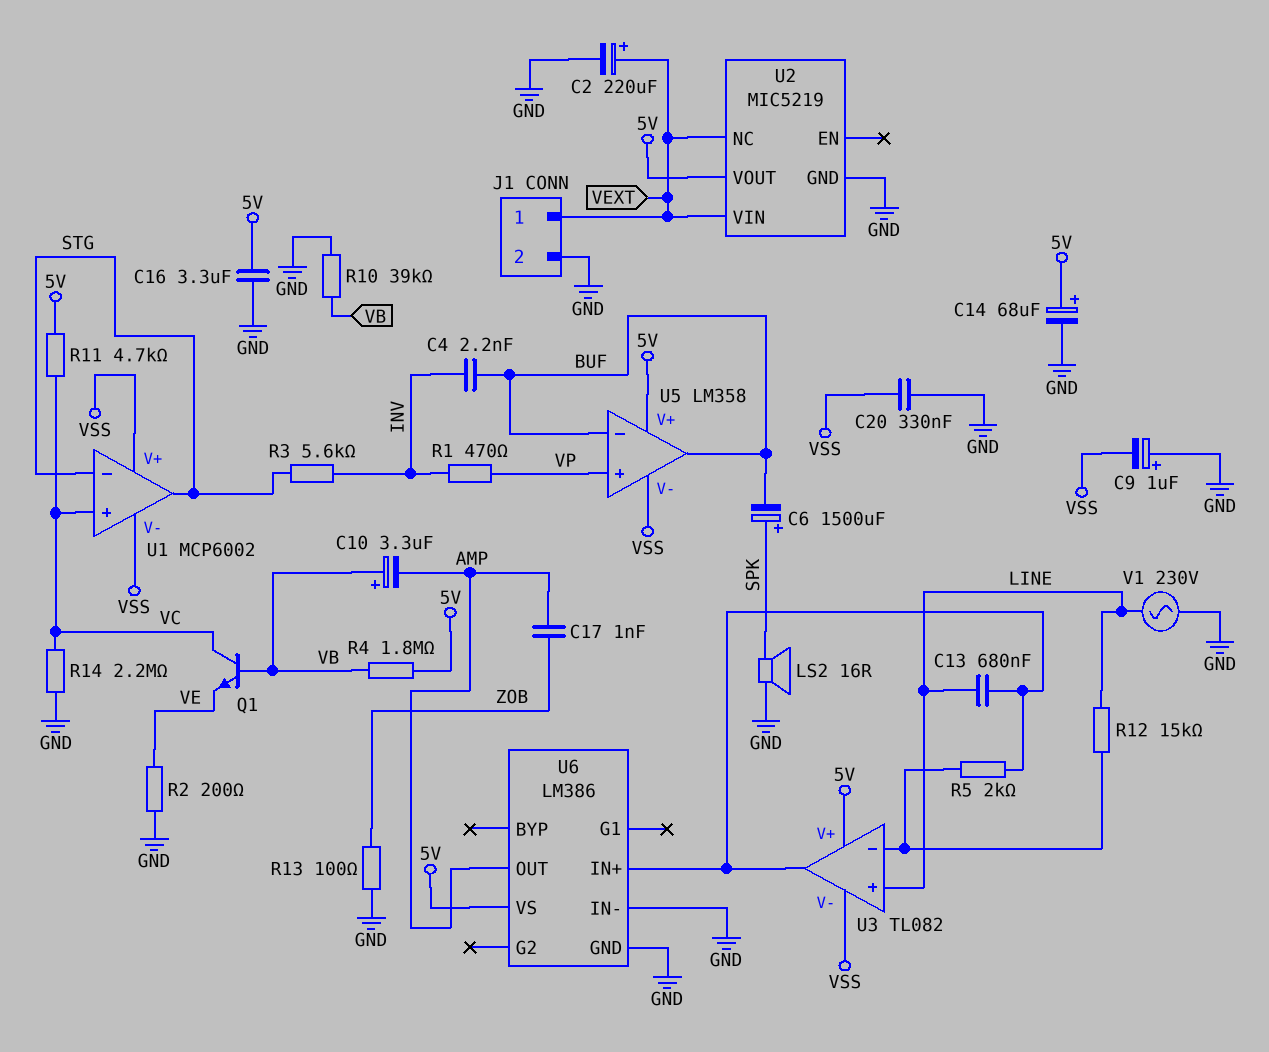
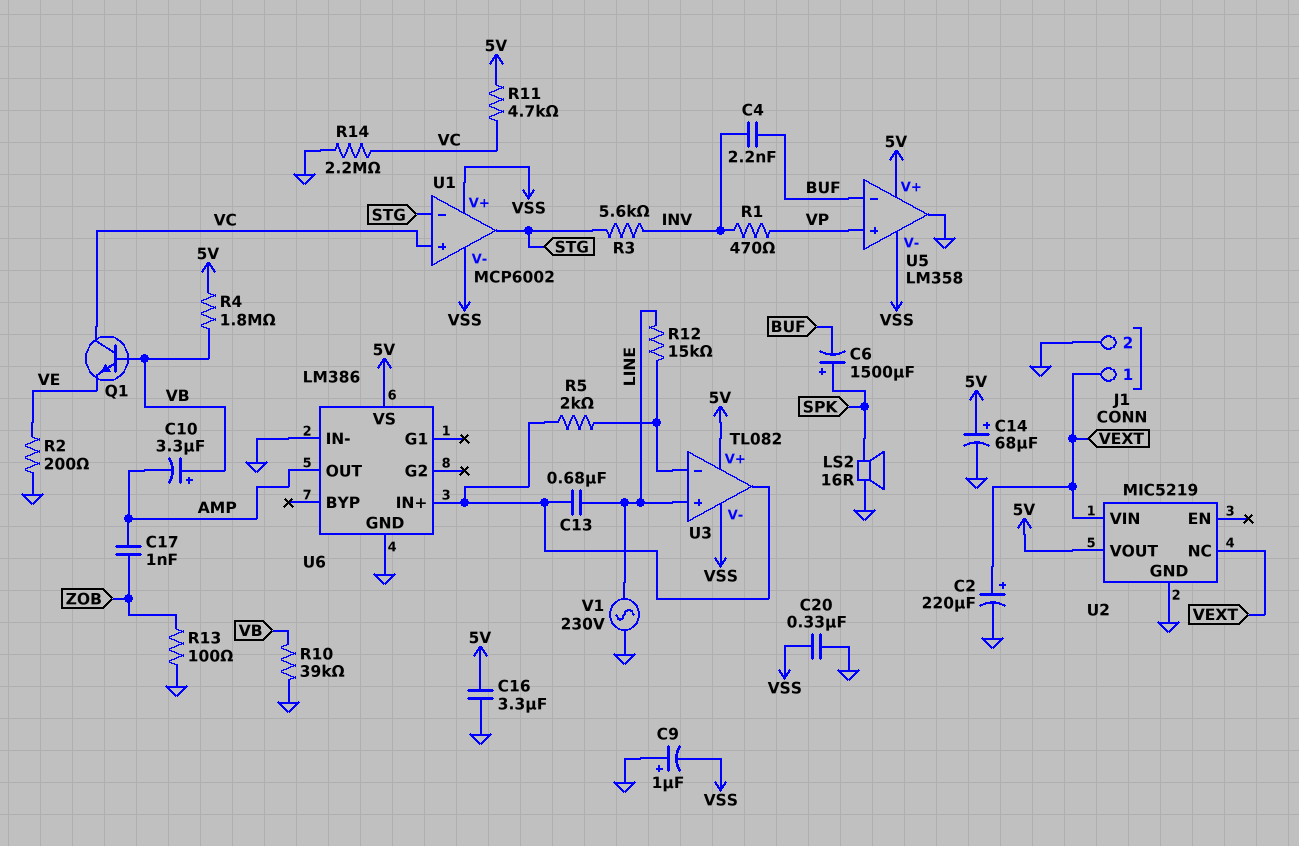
U5 pin out: BUF -> GND

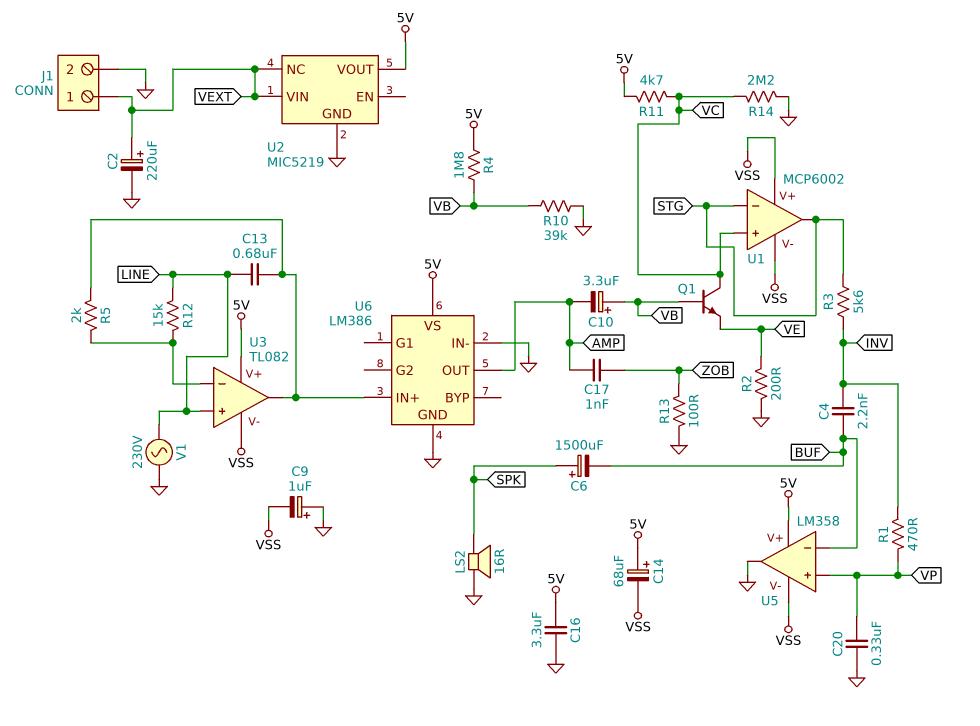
C14: 68uF (plus 5V, minus GND) -> 68uF (plus 5V, minus VSS)
C20: 330nF (GND, VSS) -> 330nF (GND, VP)

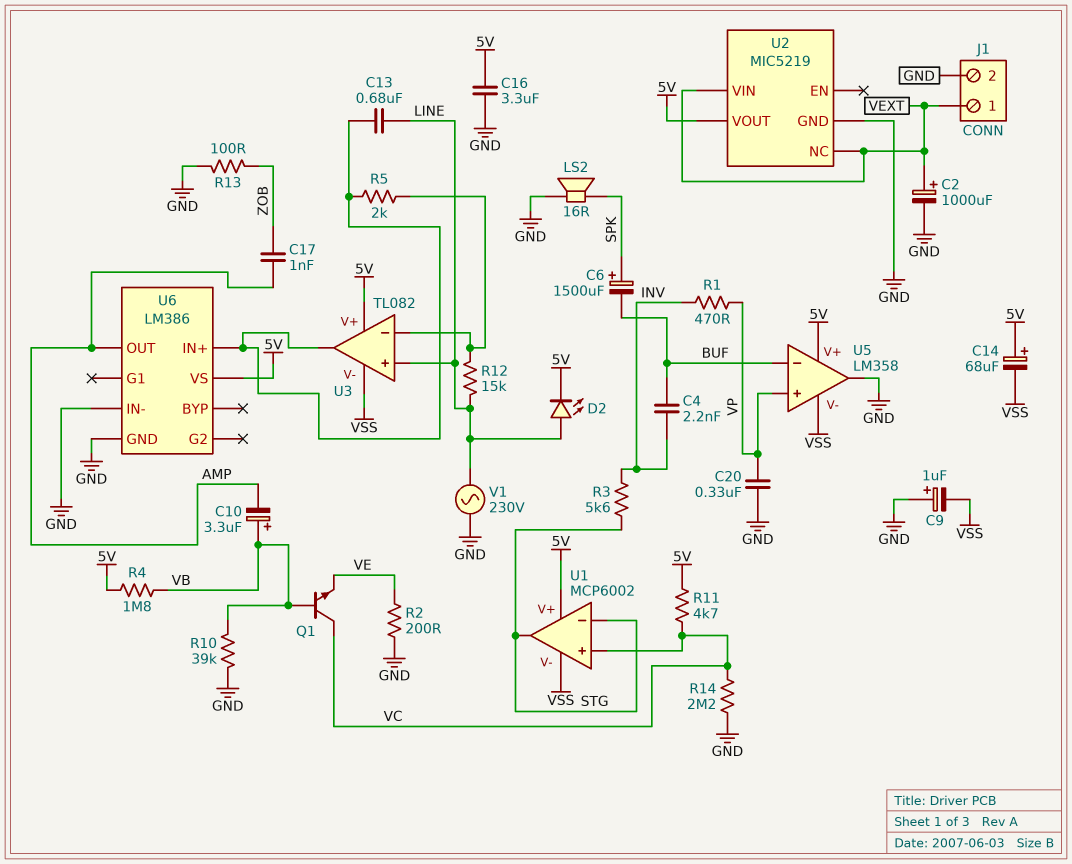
C2: 220uF (plus VEXT, minus GND) -> 1000uF (plus VEXT, minus GND)
D2: none -> LED (A LINE, K 5V)
U1 pin V+: VSS -> 5V

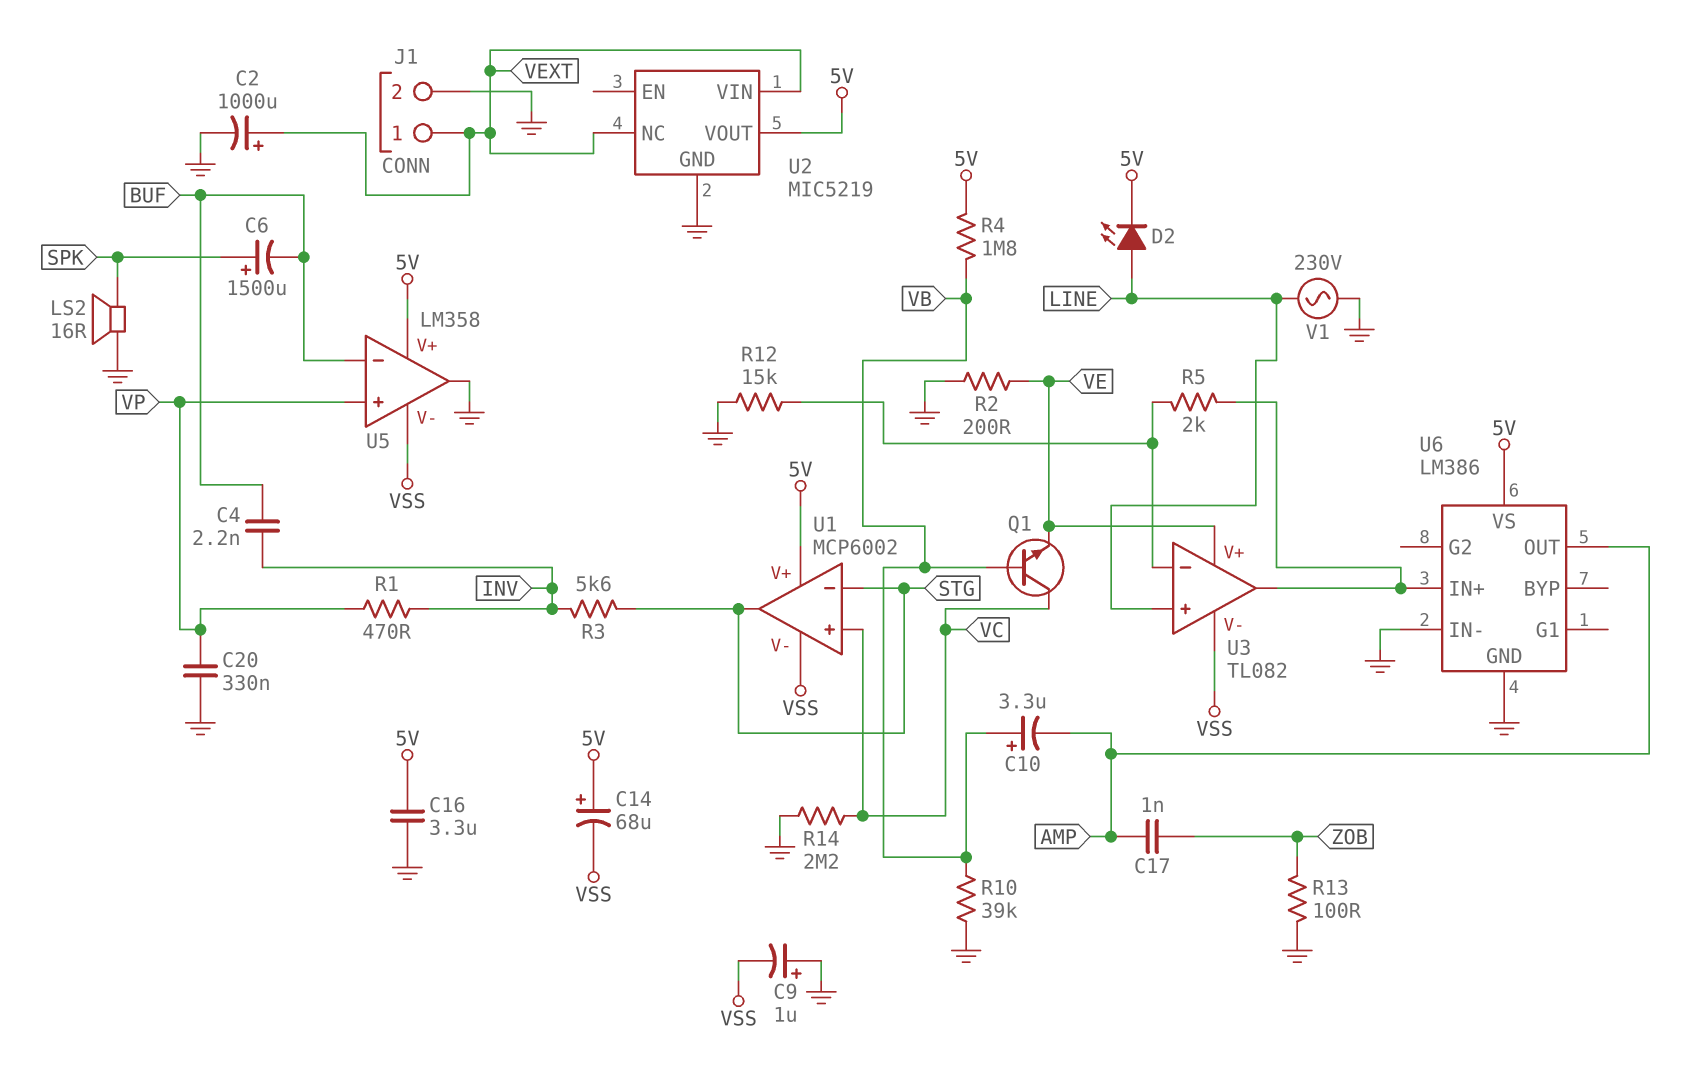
C13: 680nF (LINE, U3/out) -> none
R11: 4.7k (5V, VC) -> none
R12: 15k (LINE, U3/in-) -> 15k (GND, U3/in-)
U3 pin V+: 5V -> VE

